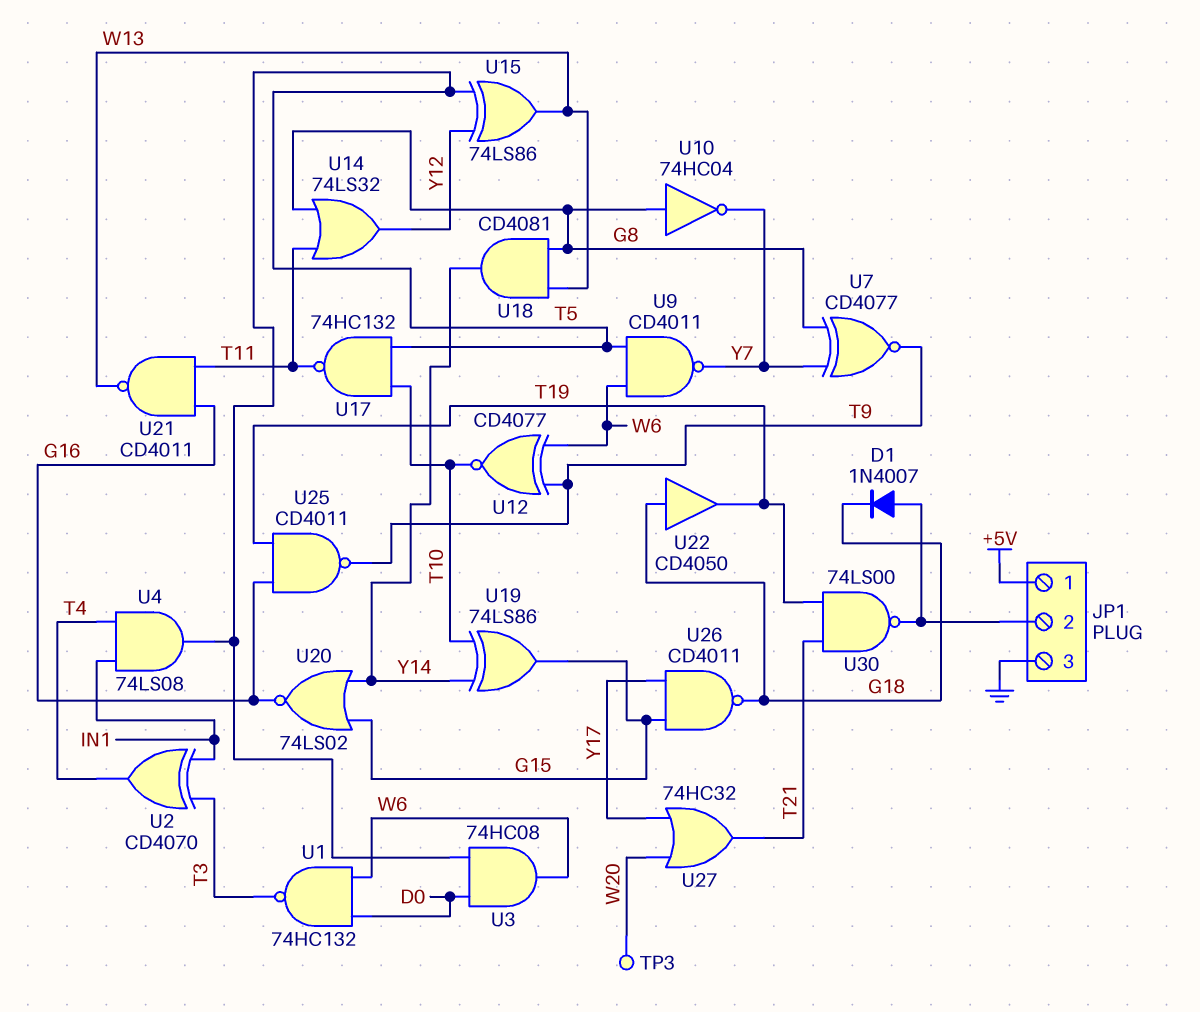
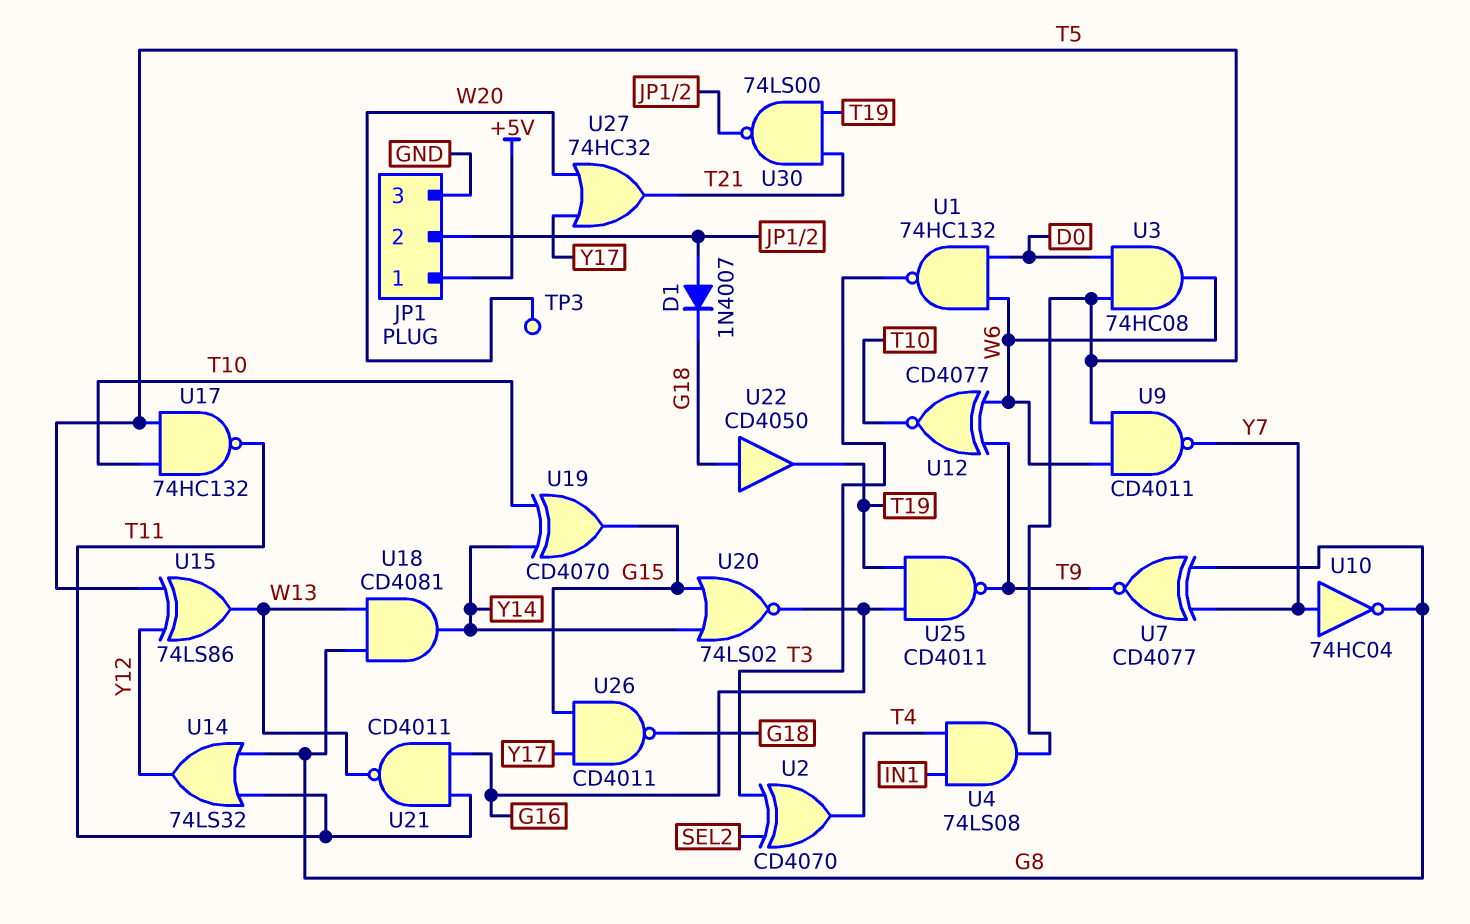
U2: XOR CD4070 (in IN1, in T3, out T4) -> XOR CD4070 (in SEL2, in T3, out T4)
U10: NOT 74HC04 (in G8, out Y7) -> NOT 74HC04 (in Y7, out G8)
U19: XOR 74LS86 (in T10, in Y14, out G15) -> XOR CD4070 (in T10, in Y14, out G15)

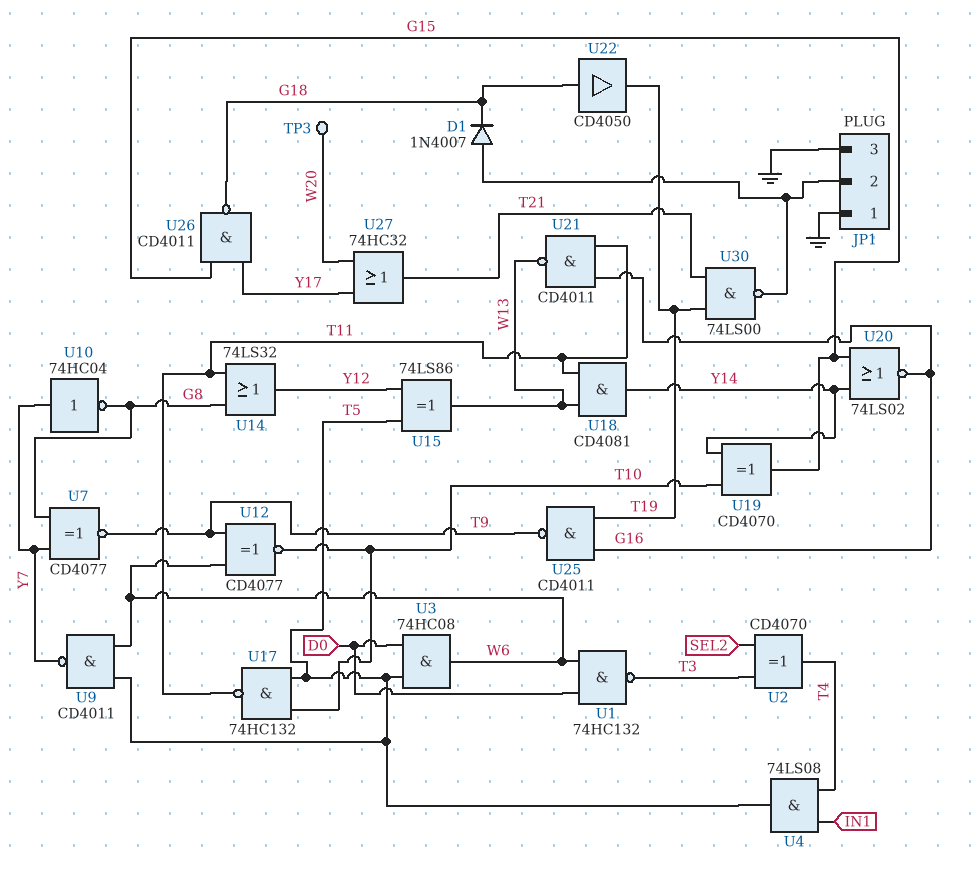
JP1 pin 1: +5V -> GND
U18: AND CD4081 (in G8, in W13, out Y14) -> AND CD4081 (in T11, in W13, out Y14)

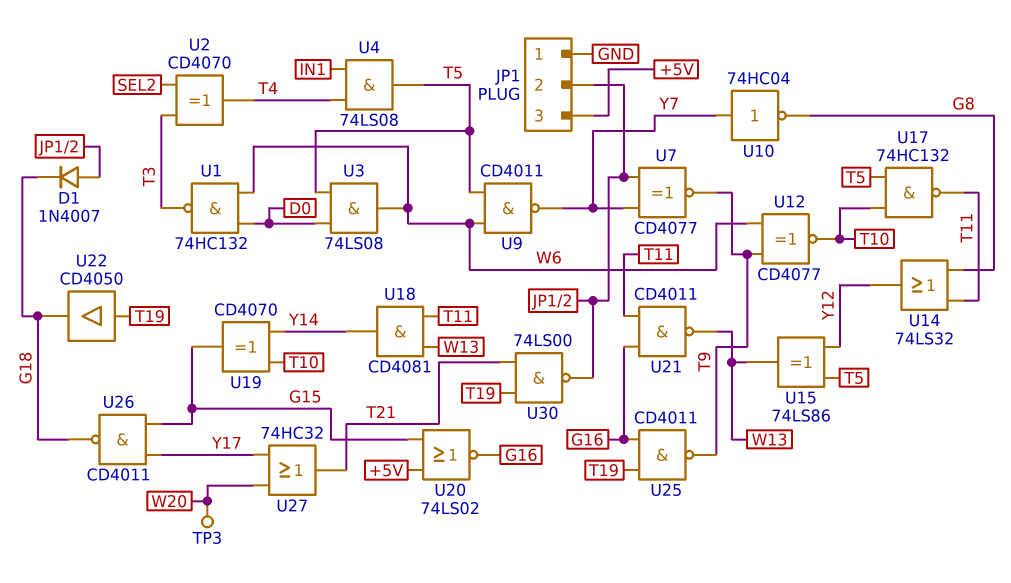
JP1 pin 3: GND -> +5V
U3: AND 74HC08 (in D0, in T5, out W6) -> AND 74LS08 (in D0, in T5, out W6)
U7: XNOR CD4077 (in G8, in Y7, out T9) -> XNOR CD4077 (in JP1/2, in Y7, out T9)
U20: NOR 74LS02 (in G15, in Y14, out G16) -> NOR 74LS02 (in +5V, in G15, out G16)
U22: buffer CD4050 (in G18, out T19) -> buffer CD4050 (in T19, out G18)

